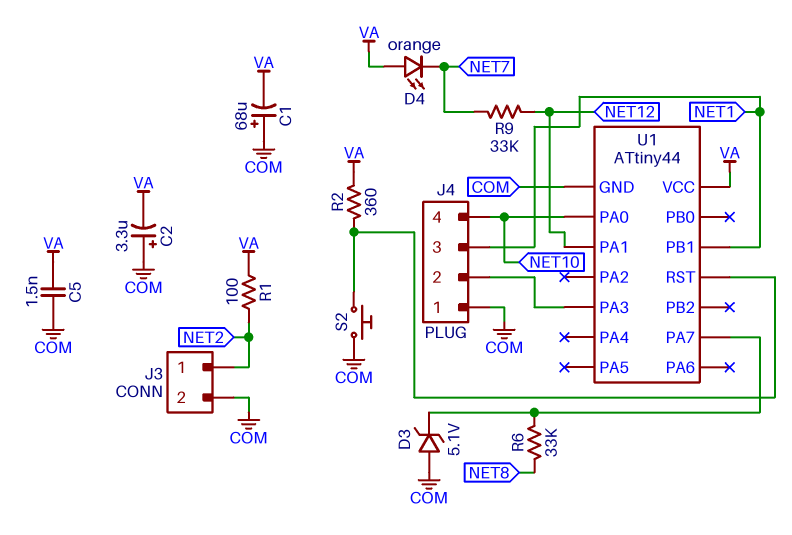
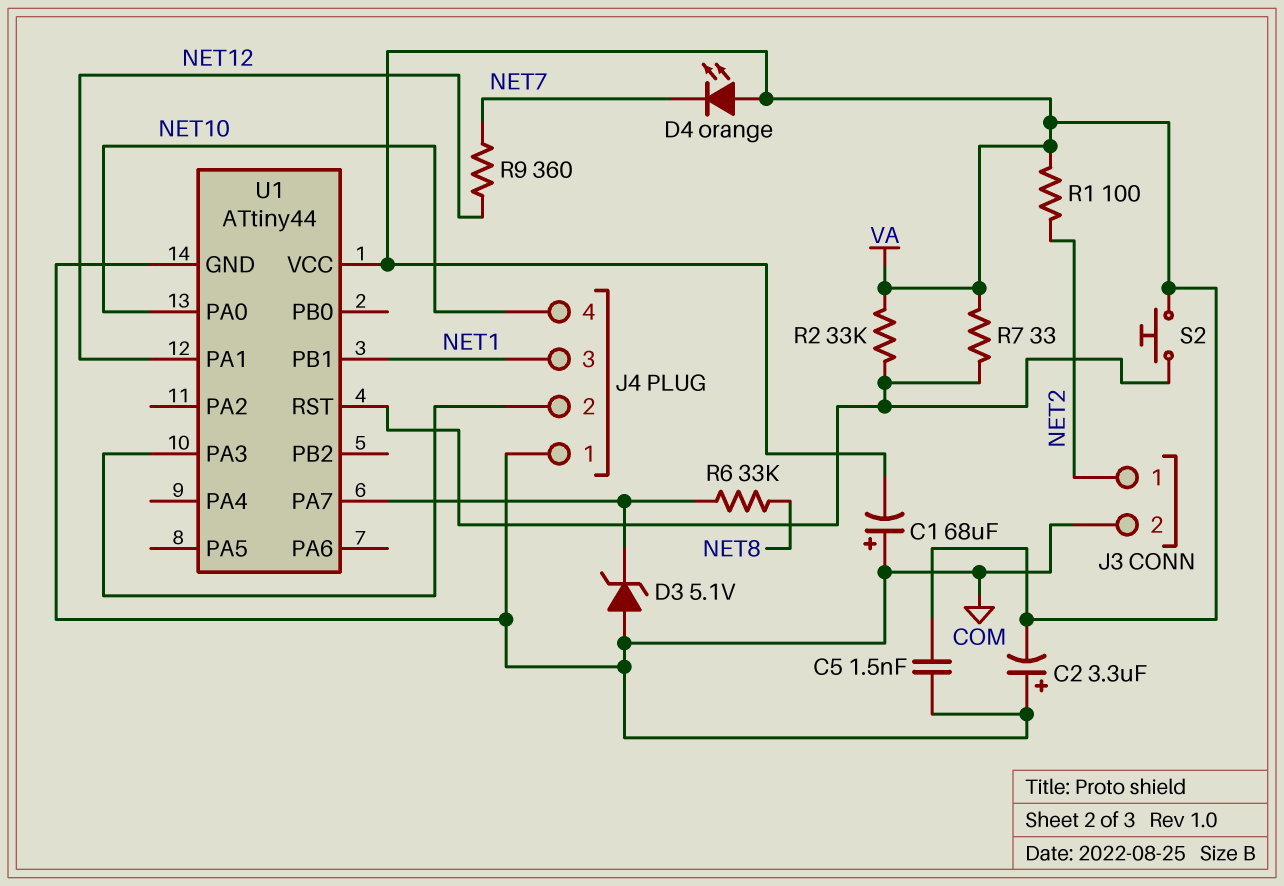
R2: 360 (U1/RST, VA) -> 33k (U1/RST, VA)
R7: none -> 33 (U1/RST, VA)
R9: 33k (NET7, NET12) -> 360 (NET7, NET12)
S2: button (COM, U1/RST) -> button (U1/RST, VA)

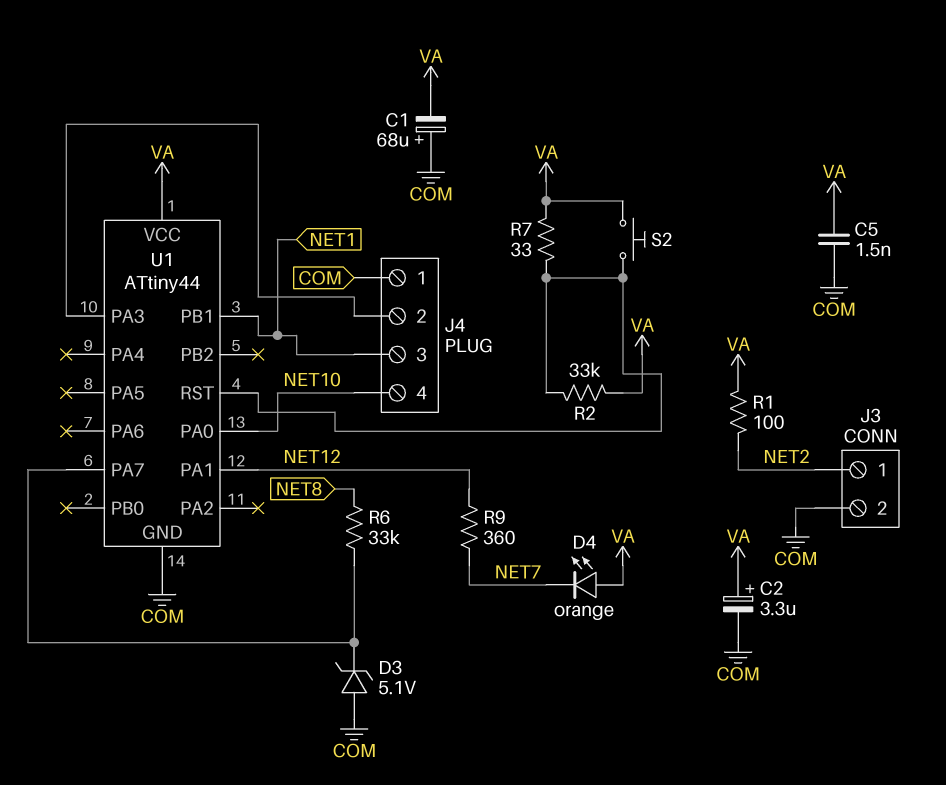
C2: 3.3uF (plus COM, minus VA) -> 3.3uF (plus VA, minus COM)

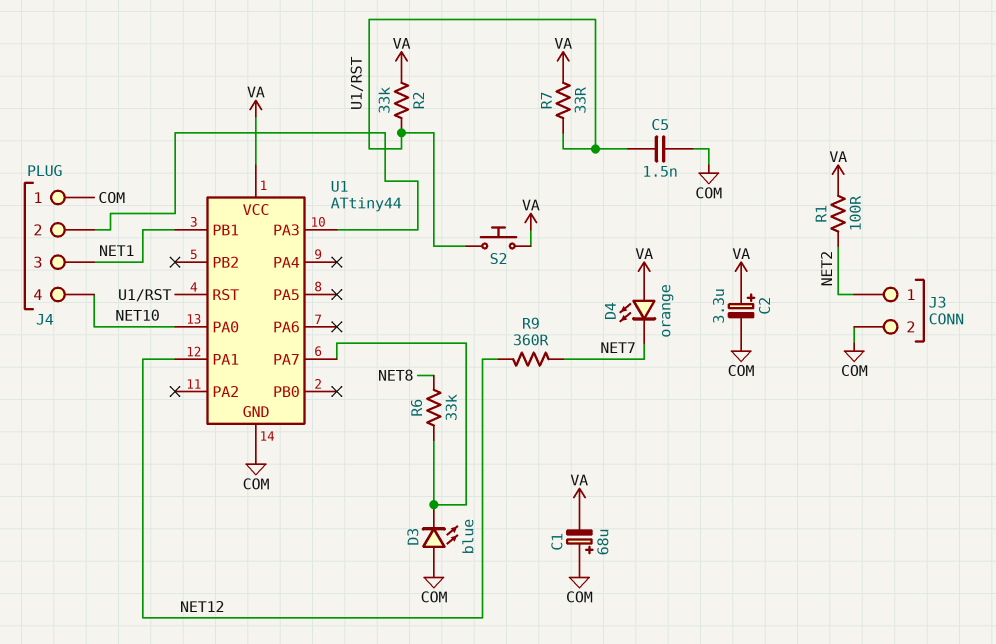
C5: 1.5nF (COM, VA) -> 1.5nF (COM, U1/RST)
D3: zener 5.1V (A COM, K U1/PA7) -> LED blue (A COM, K U1/PA7)

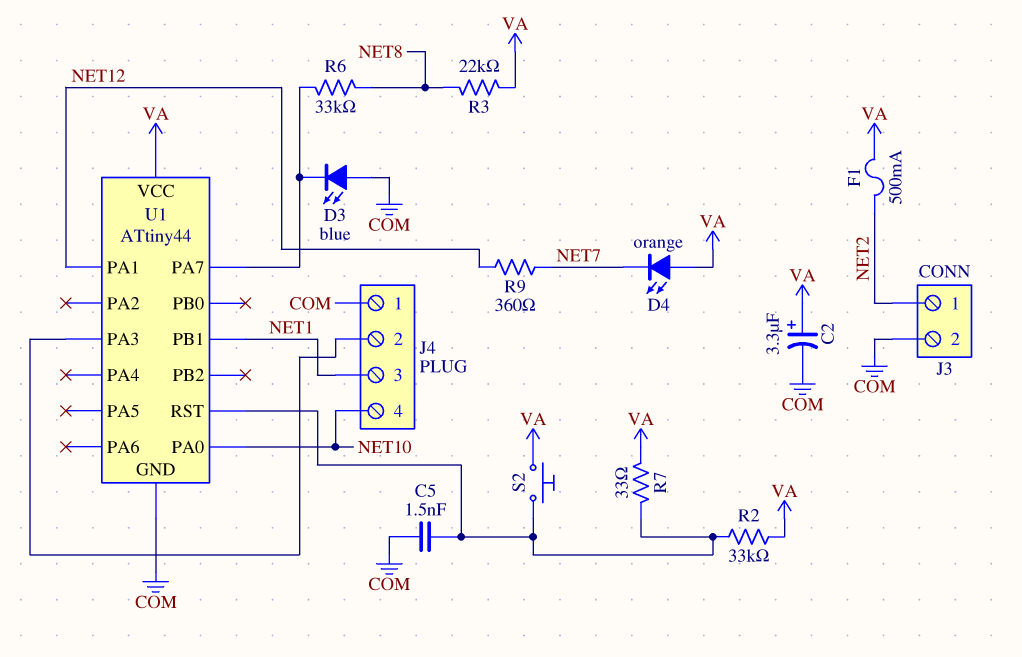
C1: 68uF (plus COM, minus VA) -> none
F1: none -> 500mA (NET2, VA)
R1: 100 (NET2, VA) -> none
R3: none -> 22k (NET8, VA)

